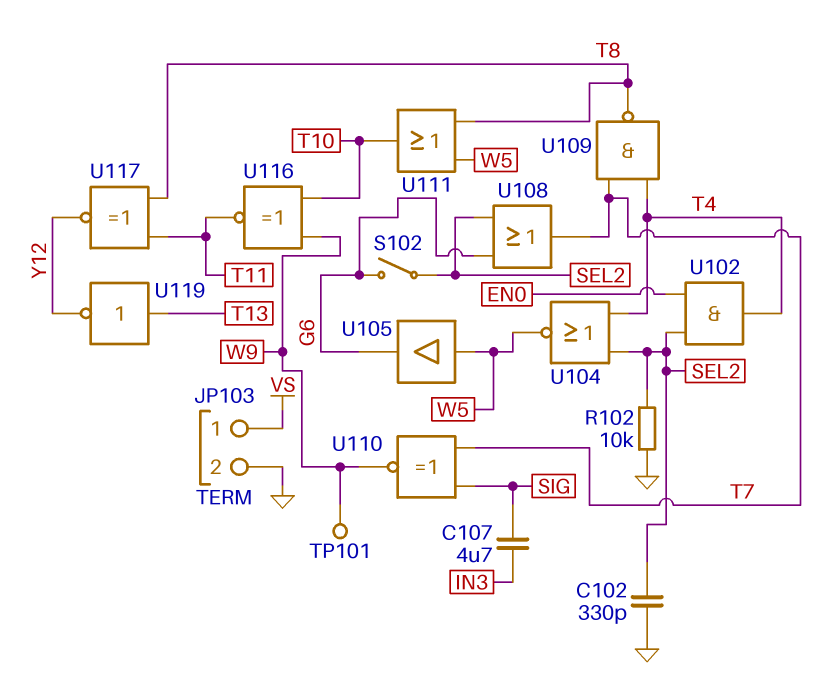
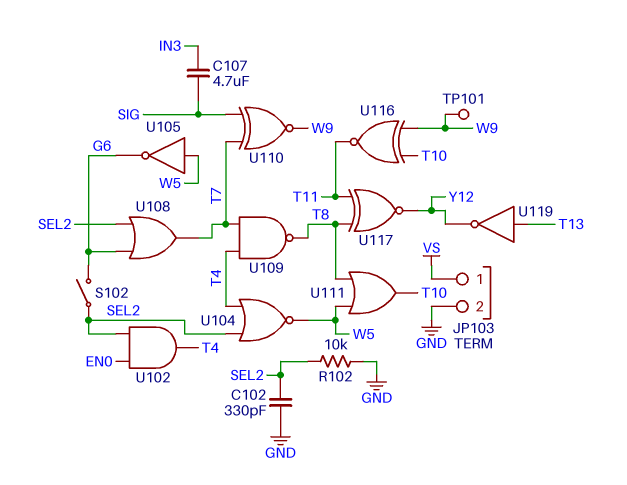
U105: buffer (in W5, out G6) -> NOT (in W5, out G6)

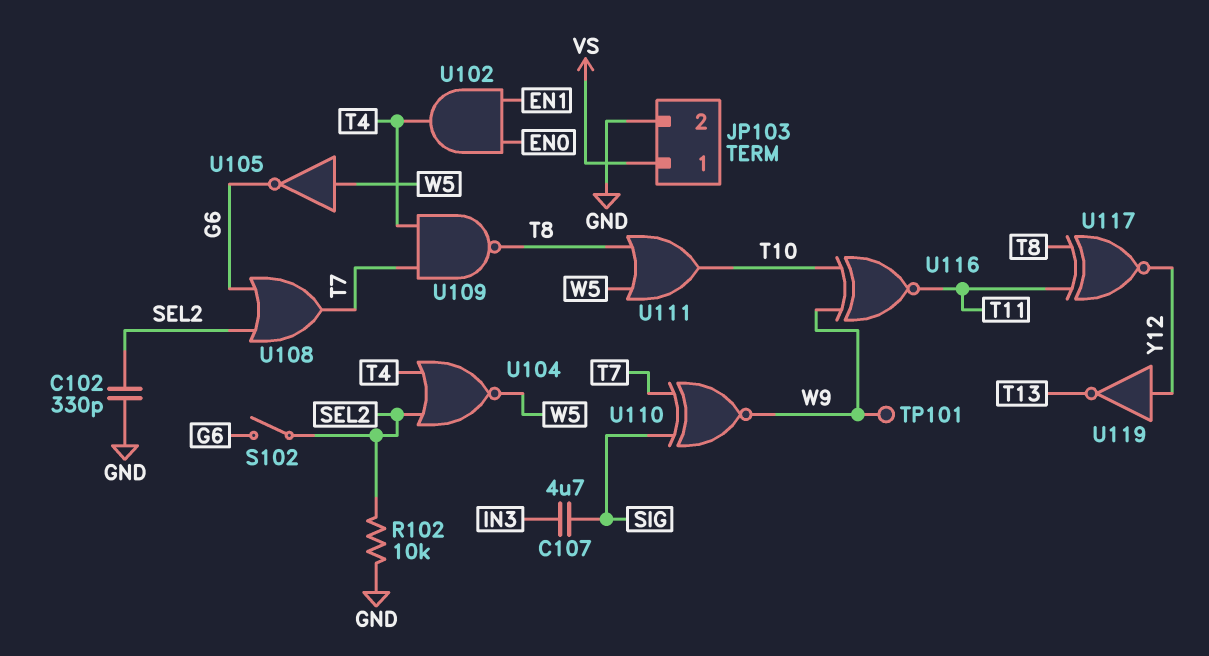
U102: AND (in EN0, in SEL2, out T4) -> AND (in EN0, in EN1, out T4)
U119: NOT (in T13, out Y12) -> NOT (in Y12, out T13)

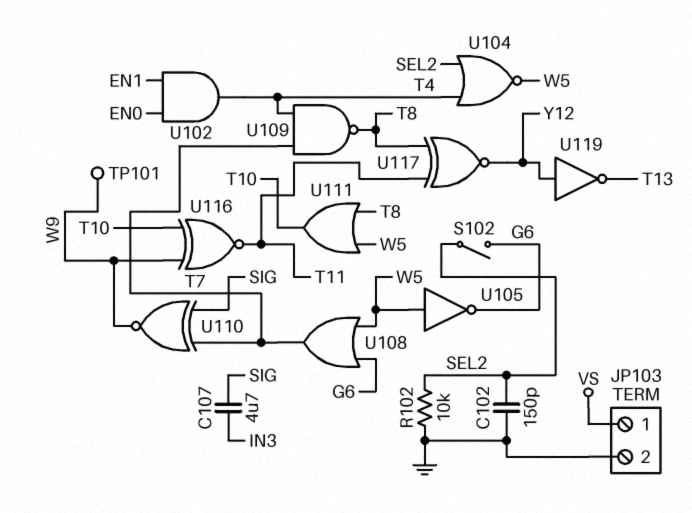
C102: 330pF (GND, SEL2) -> 150pF (GND, SEL2)
U108: OR (in G6, in SEL2, out T7) -> OR (in G6, in W5, out T7)

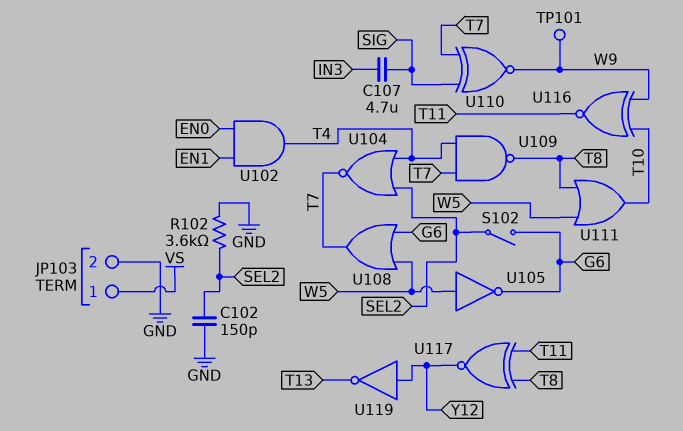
R102: 10k (GND, SEL2) -> 3.6k (GND, SEL2)
U104: NOR (in SEL2, in T4, out W5) -> NOR (in SEL2, in T4, out T7)

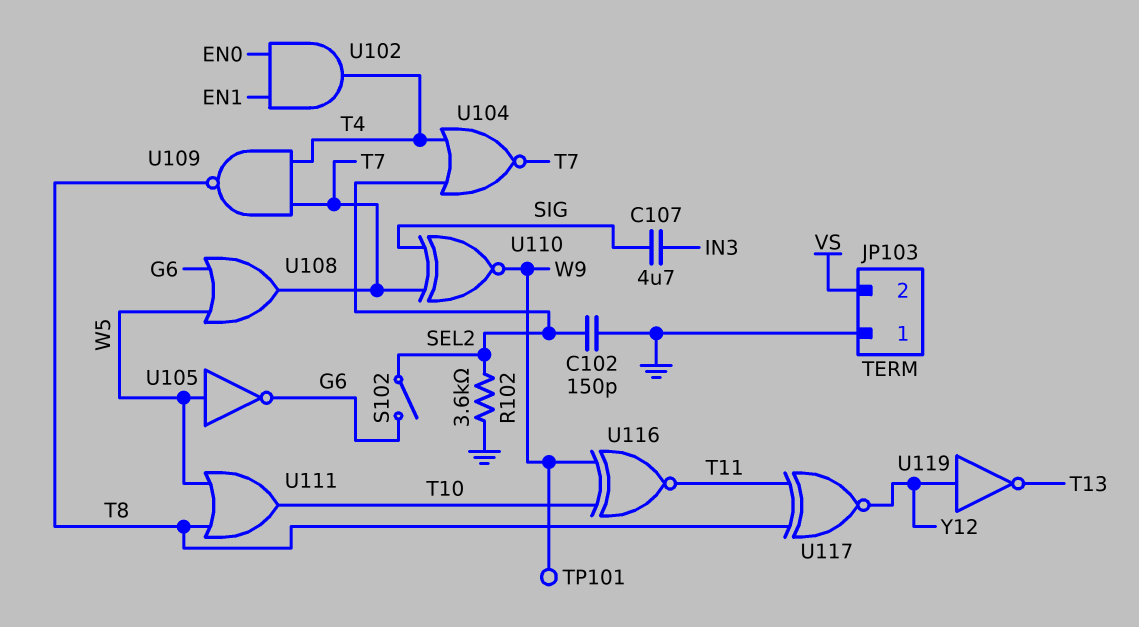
JP103 pin 1: VS -> GND
JP103 pin 2: GND -> VS

